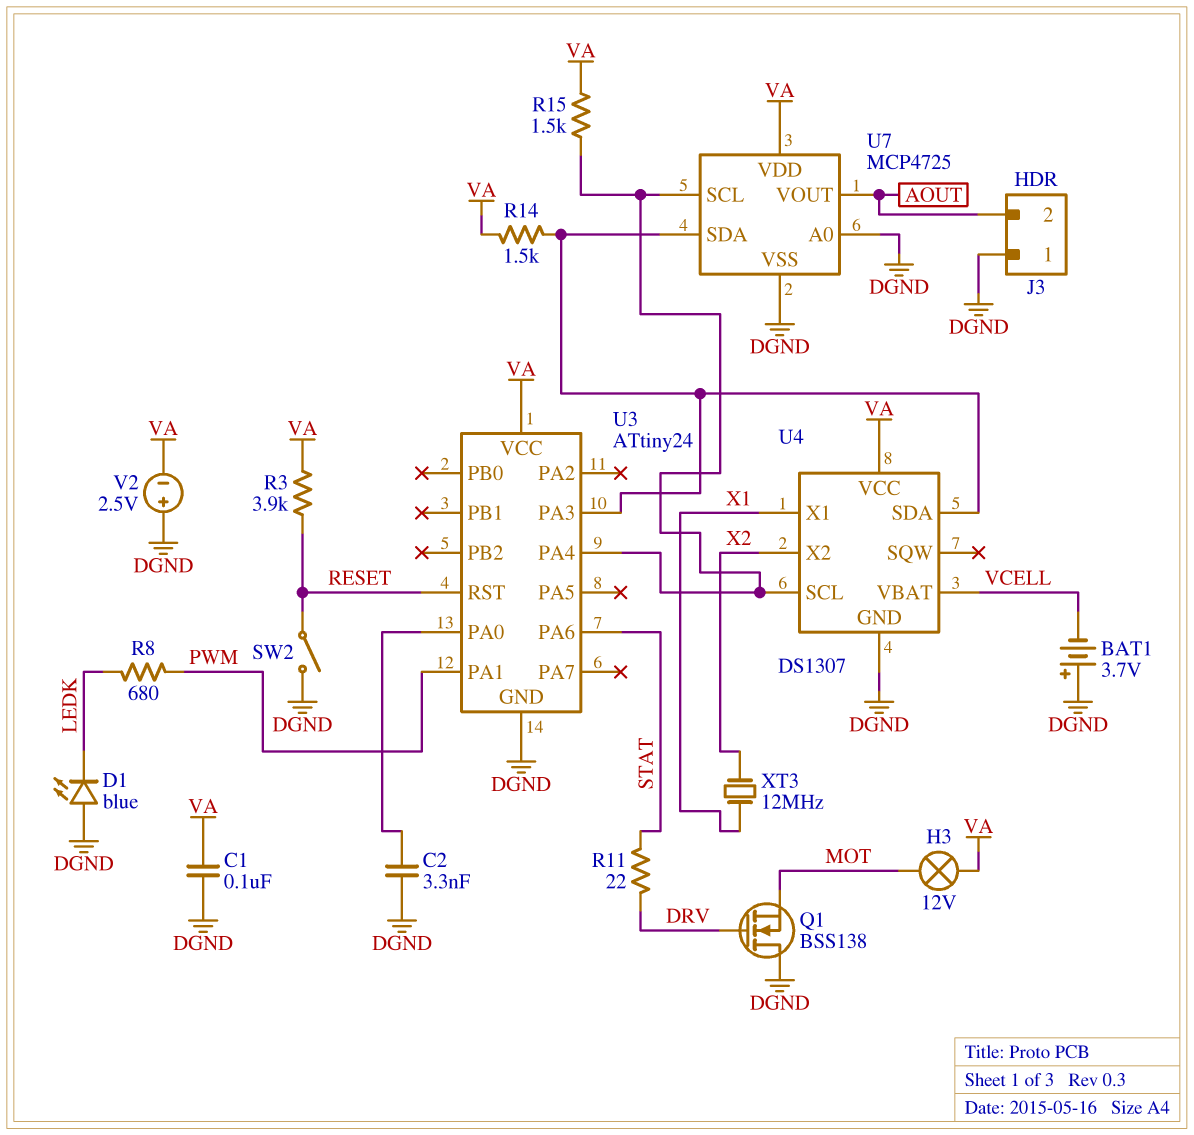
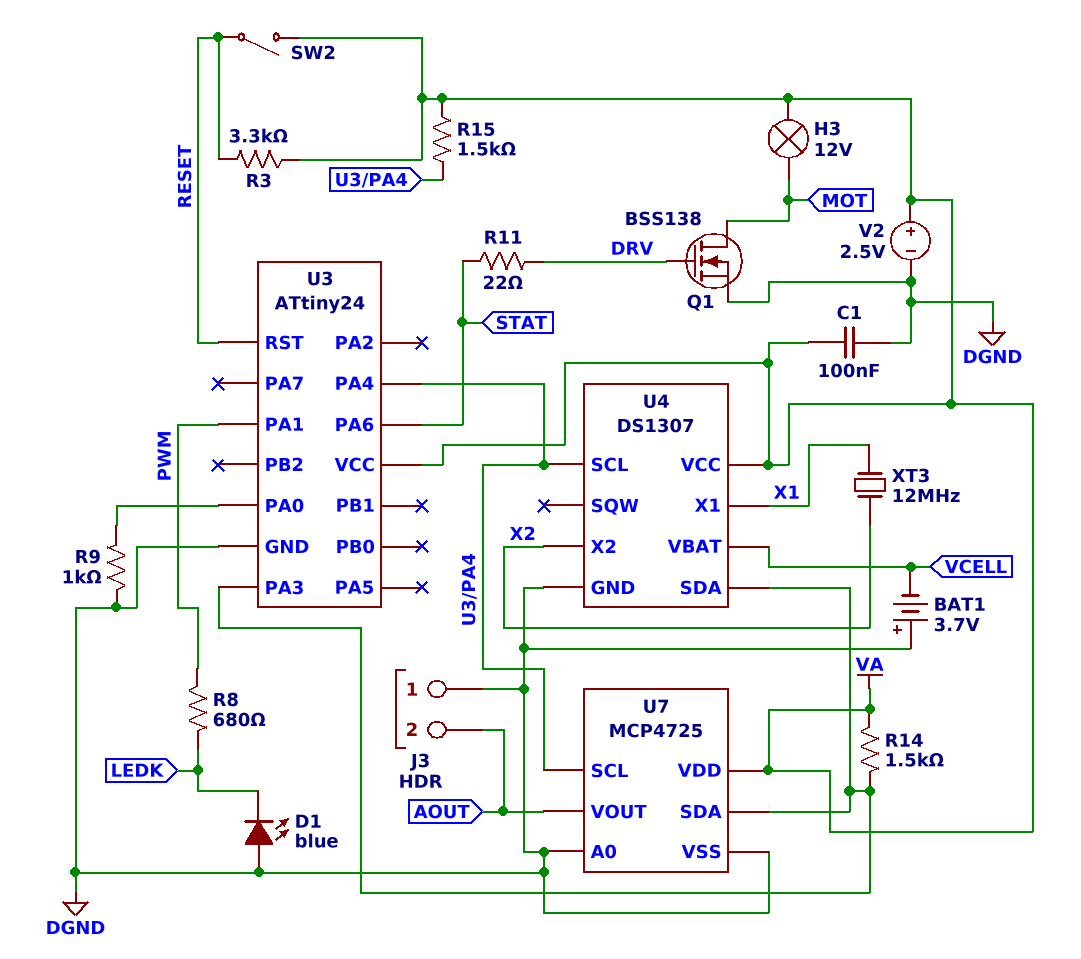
C2: 3.3nF (DGND, U3/PA0) -> none
Q1: NMOS BSS138 (G DRV, D DGND, S MOT) -> NMOS BSS138 (G DRV, D MOT, S DGND)
R3: 3.9k (RESET, VA) -> 3.3k (RESET, VA)
R9: none -> 1k (DGND, U3/PA0)
SW2: switch (DGND, RESET) -> switch (RESET, VA)
V2: 2.5V (plus DGND, minus VA) -> 2.5V (plus VA, minus DGND)

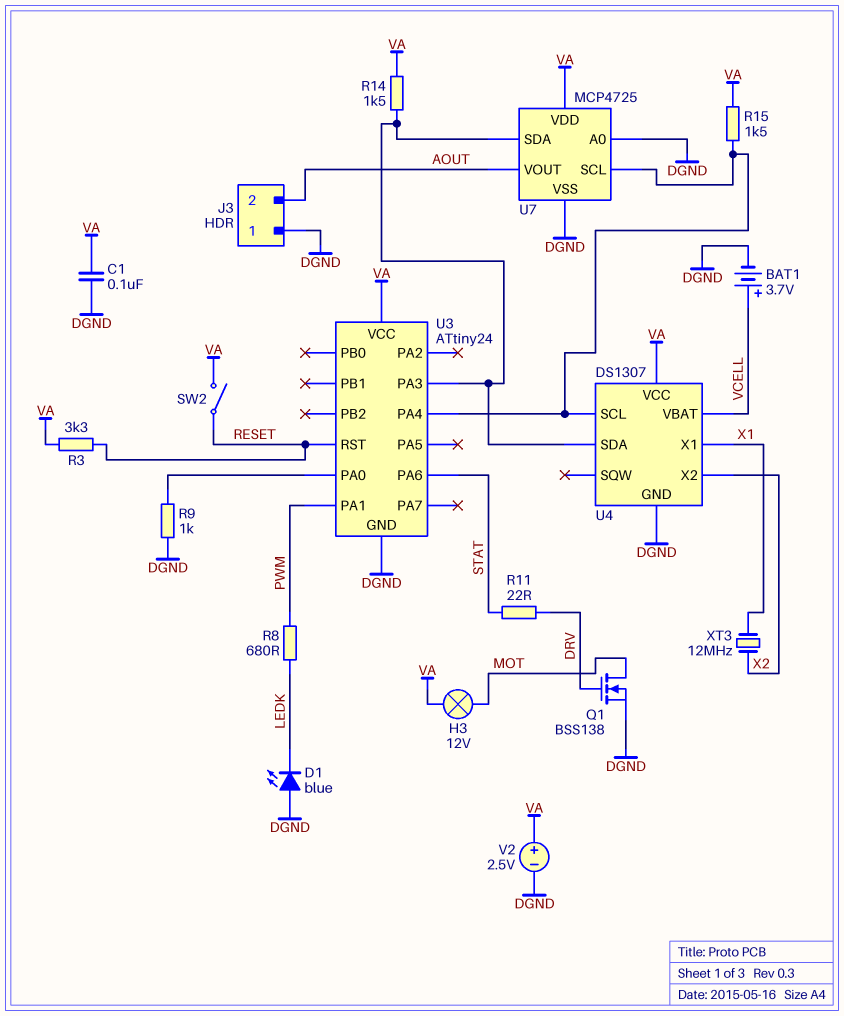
BAT1: 3.7V (plus DGND, minus VCELL) -> 3.7V (plus VCELL, minus DGND)

